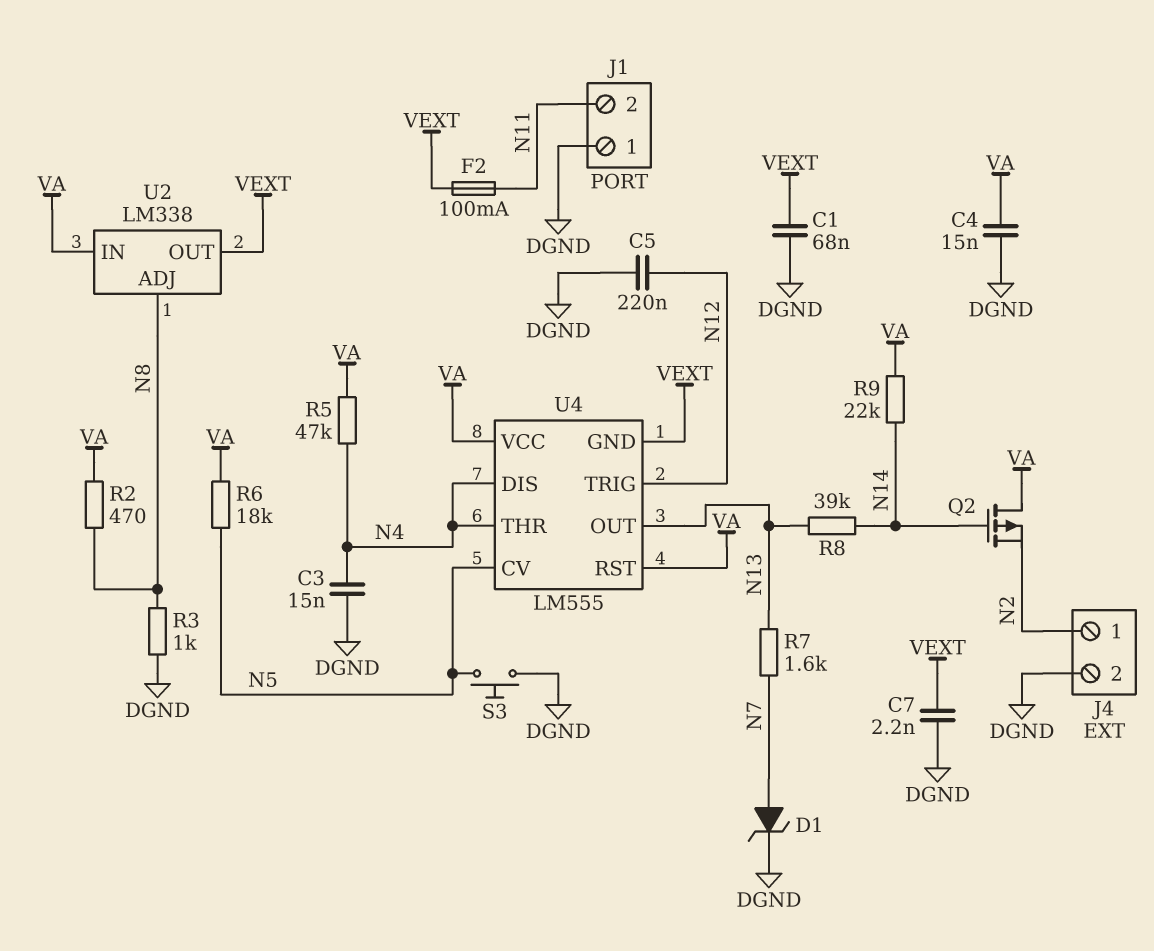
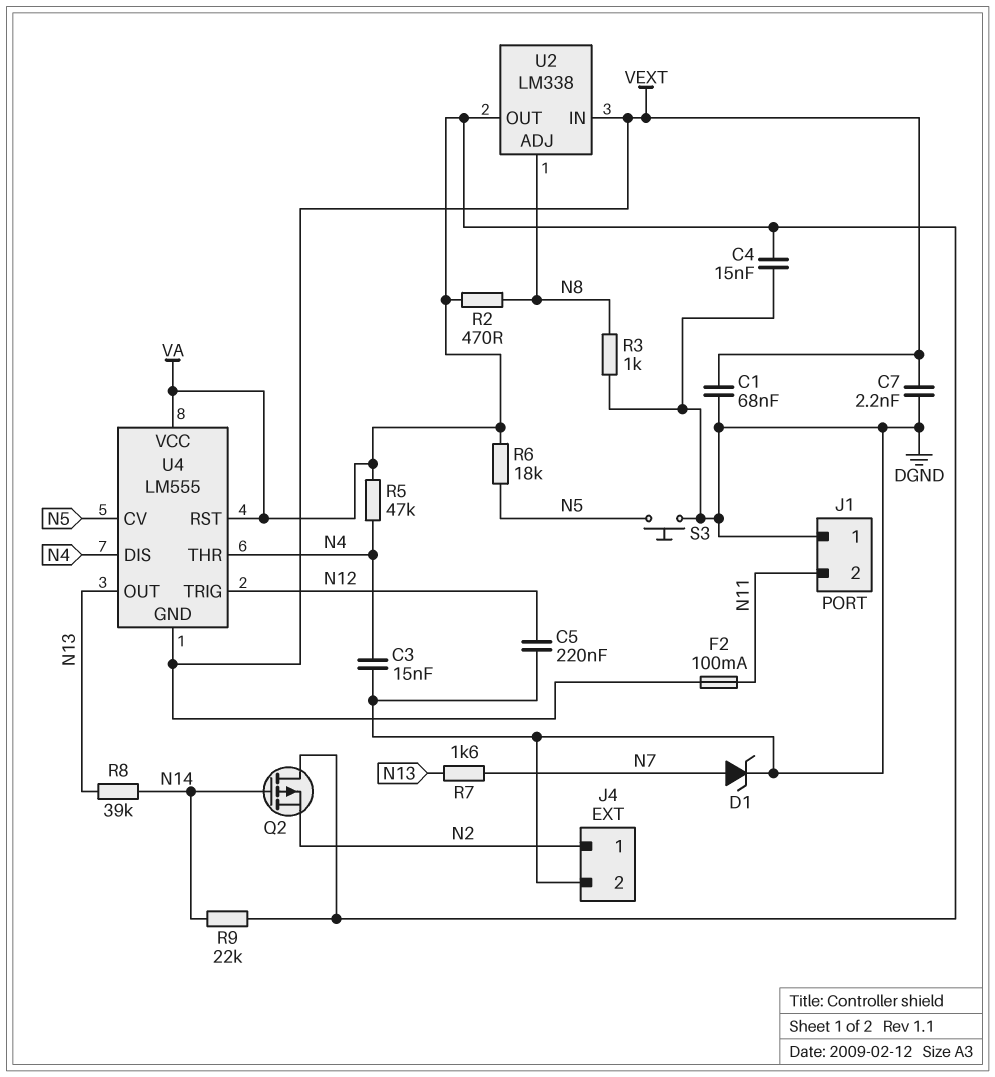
U2 pin IN: VA -> VEXT
U2 pin OUT: VEXT -> VA

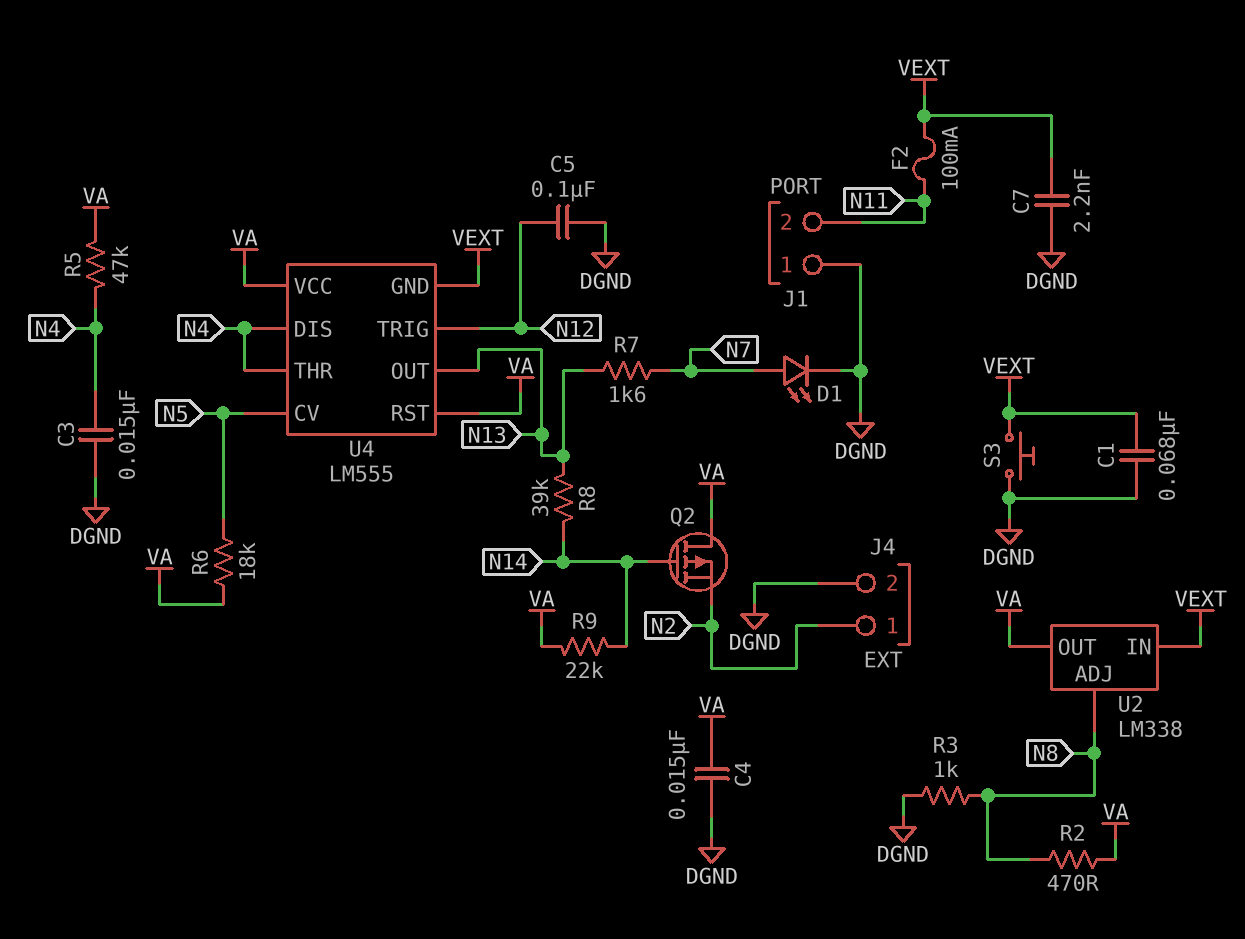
C5: 220nF (DGND, N12) -> 100nF (DGND, N12)
D1: zener (A N7, K DGND) -> LED (A N7, K DGND)
S3: button (DGND, N5) -> button (DGND, VEXT)

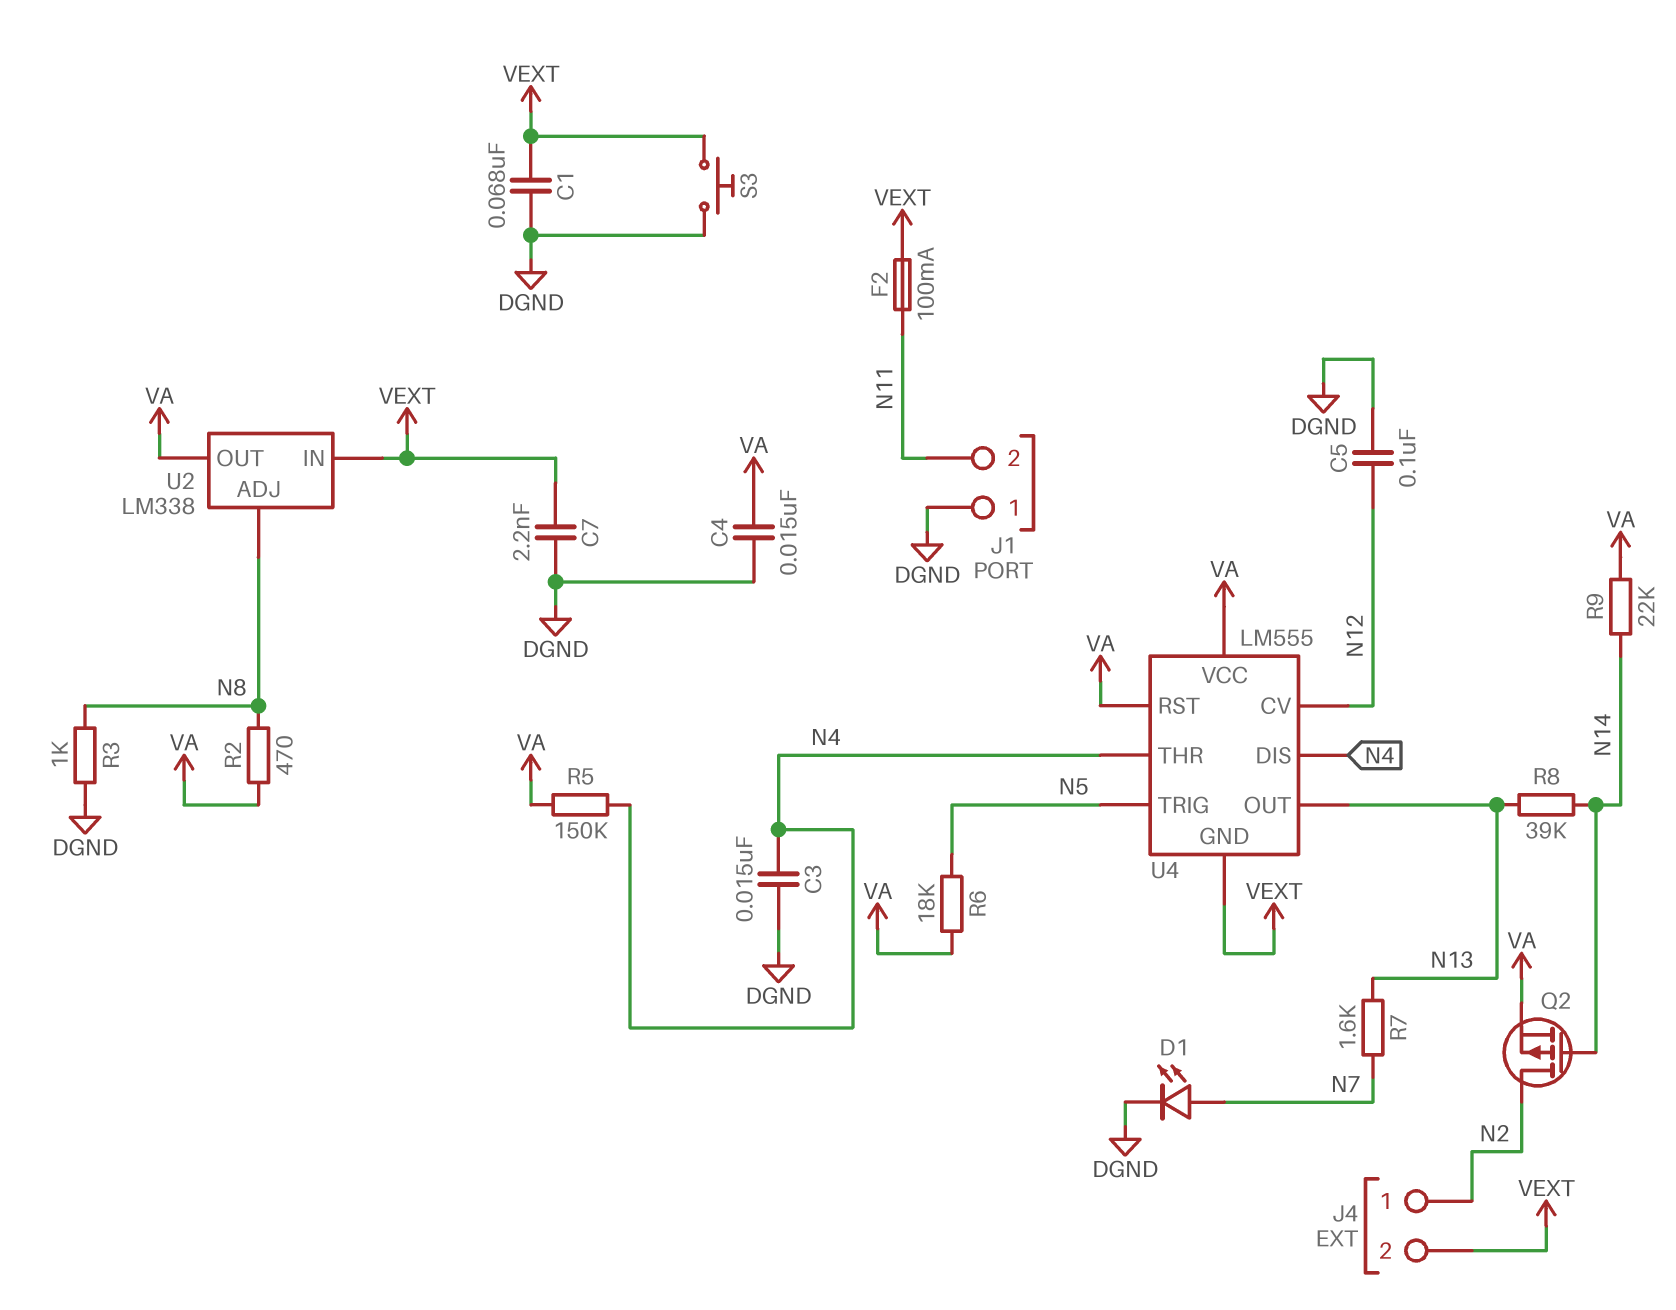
J4 pin 2: DGND -> VEXT
Q2: PMOS (G N14, D VA, S N2) -> PMOS (G N14, D N2, S VA)
R5: 47k (N4, VA) -> 150k (N4, VA)
U4 pin CV: N5 -> N12
U4 pin TRIG: N12 -> N5

